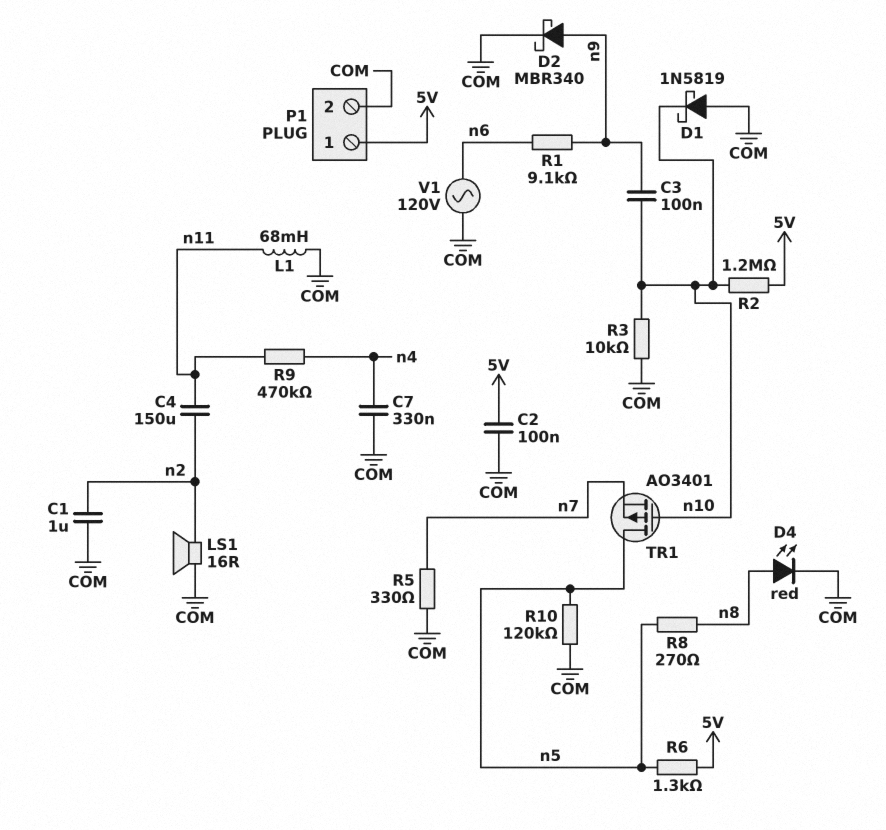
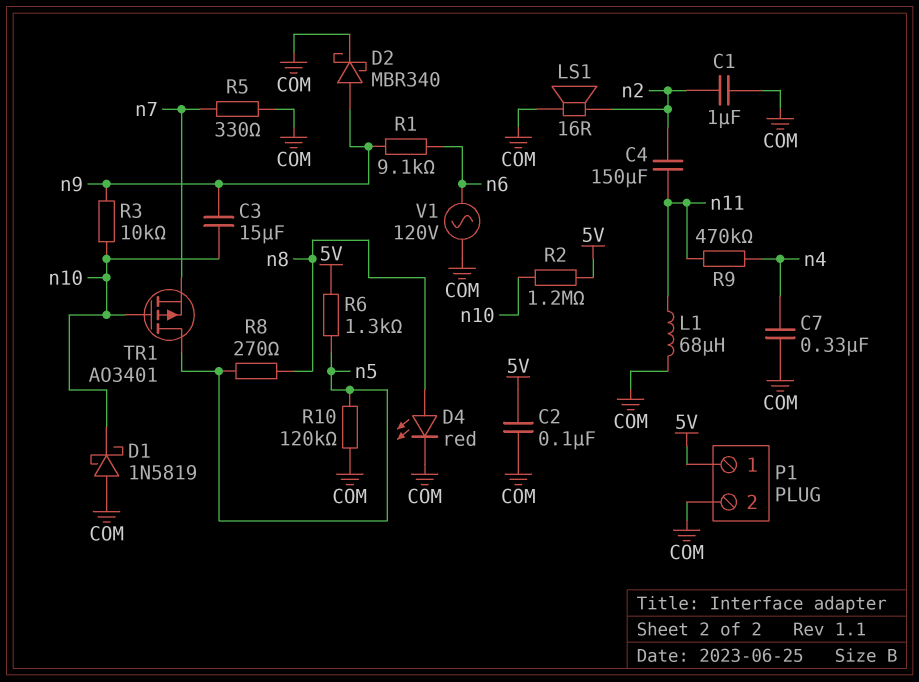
C3: 100nF (n9, n10) -> 15uF (n9, n10)
L1: 68mH (COM, n11) -> 68uH (COM, n11)
R3: 10k (COM, n10) -> 10k (n9, n10)

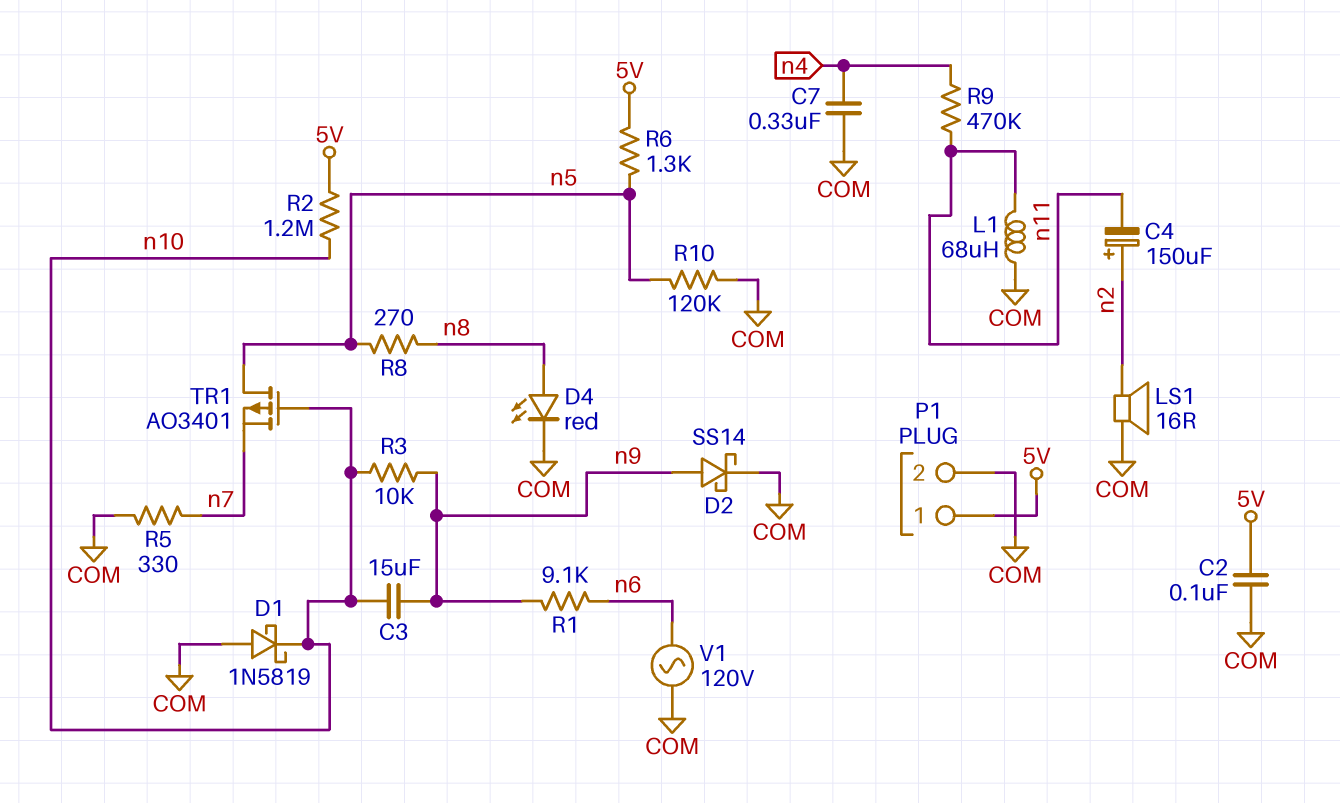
C1: 1uF (COM, n2) -> none
C4: 150uF (n2, n11) -> 150uF (plus n2, minus n11)
D2: schottky MBR340 (A n9, K COM) -> schottky SS14 (A n9, K COM)

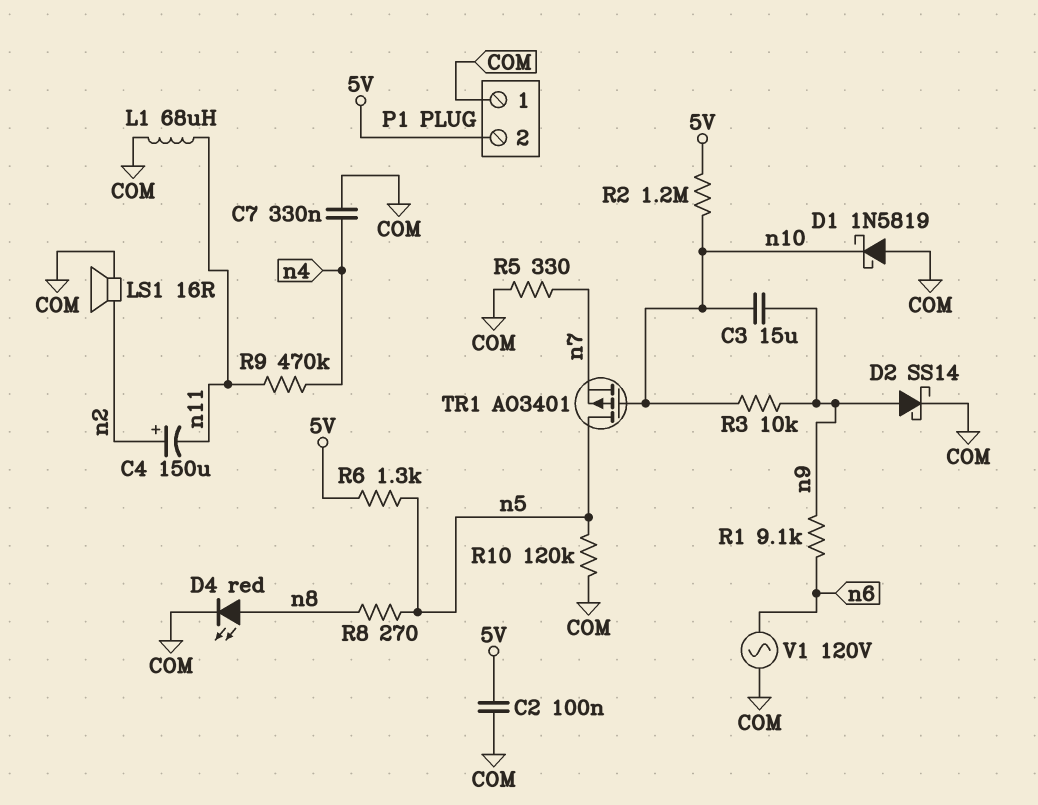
P1 pin 1: 5V -> COM
P1 pin 2: COM -> 5V

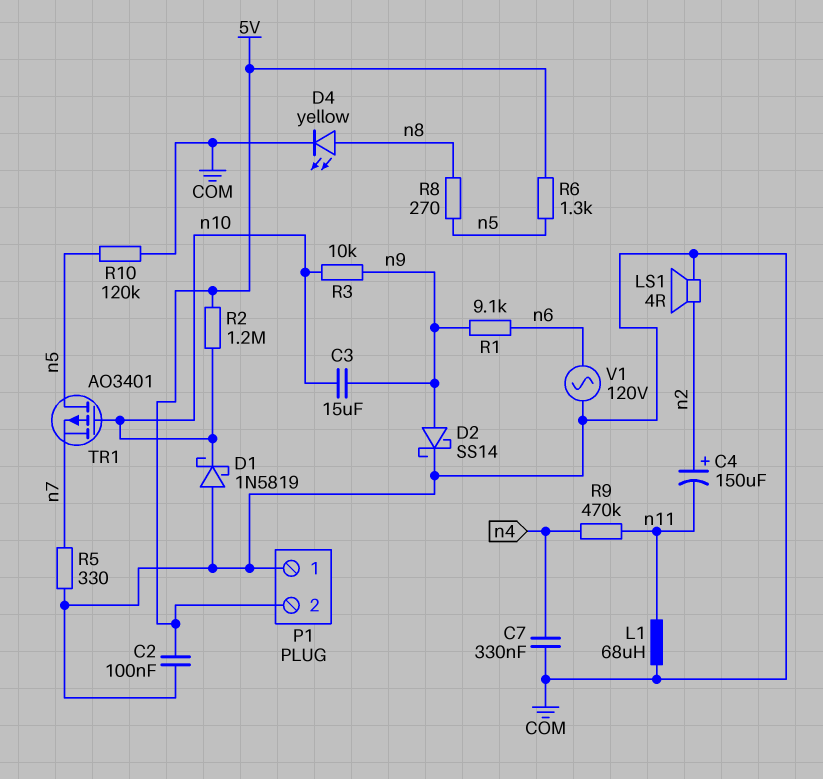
D4: LED red (A n8, K COM) -> LED yellow (A n8, K COM)
LS1: speaker 16R (COM, n2) -> speaker 4R (COM, n2)

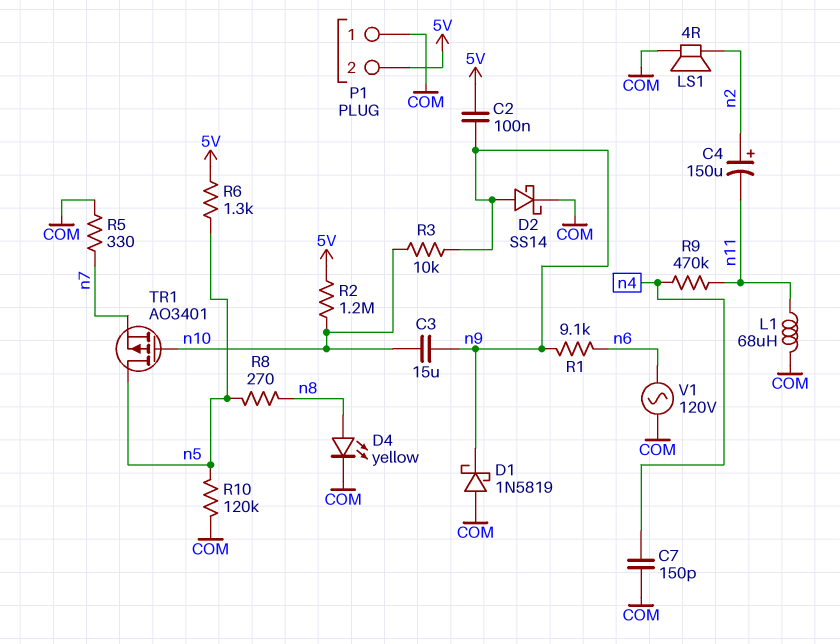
C2: 100nF (5V, COM) -> 100nF (5V, n9)
C7: 330nF (COM, n4) -> 150pF (COM, n4)
D1: schottky 1N5819 (A COM, K n10) -> schottky 1N5819 (A COM, K n9)

